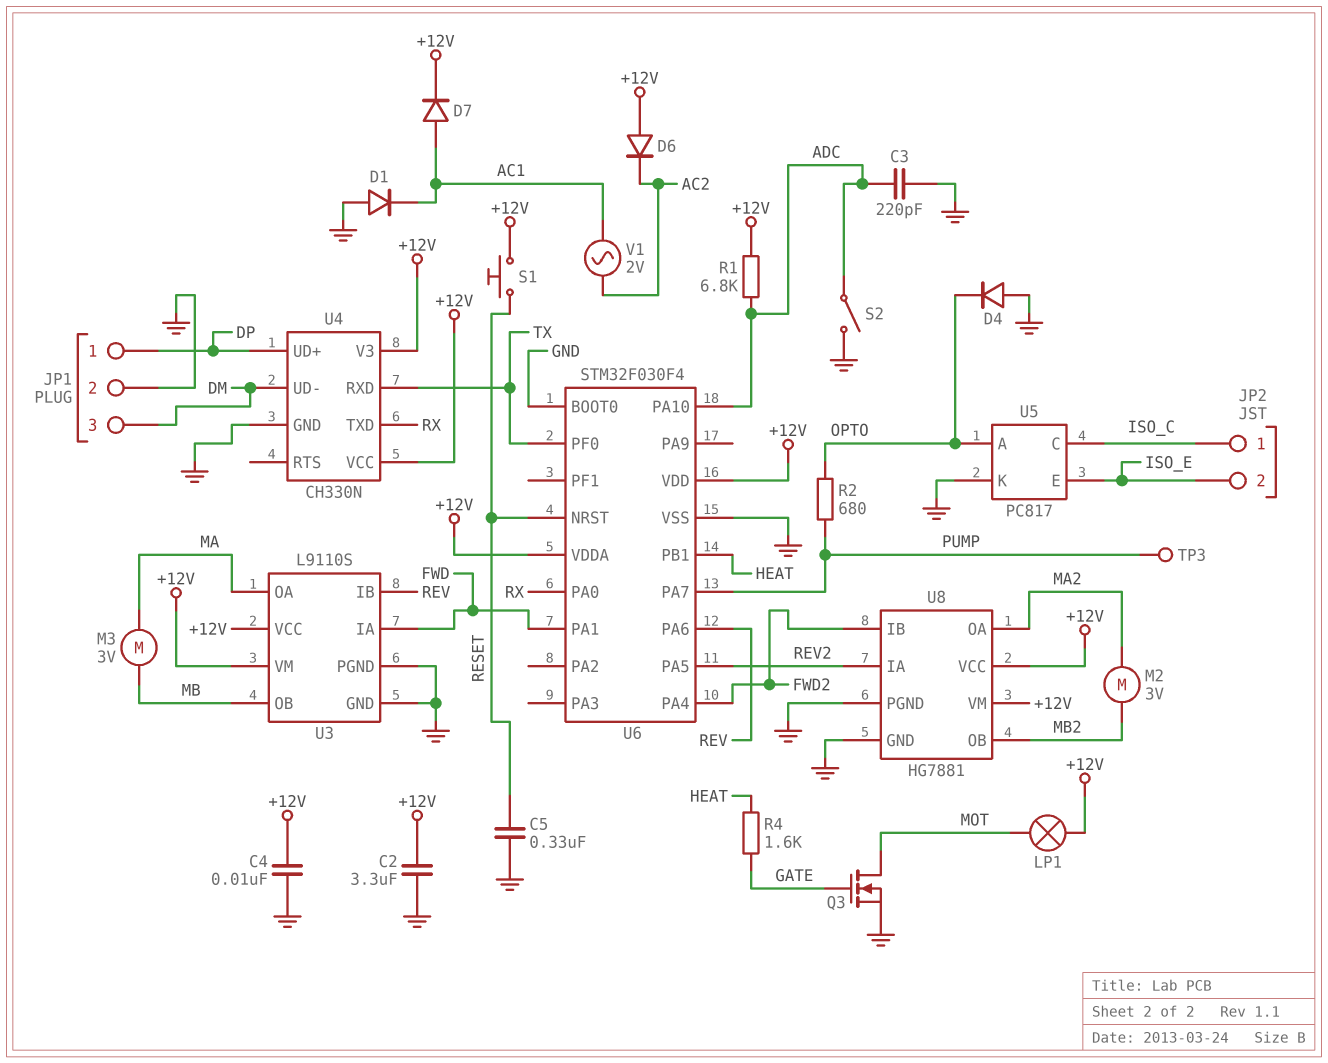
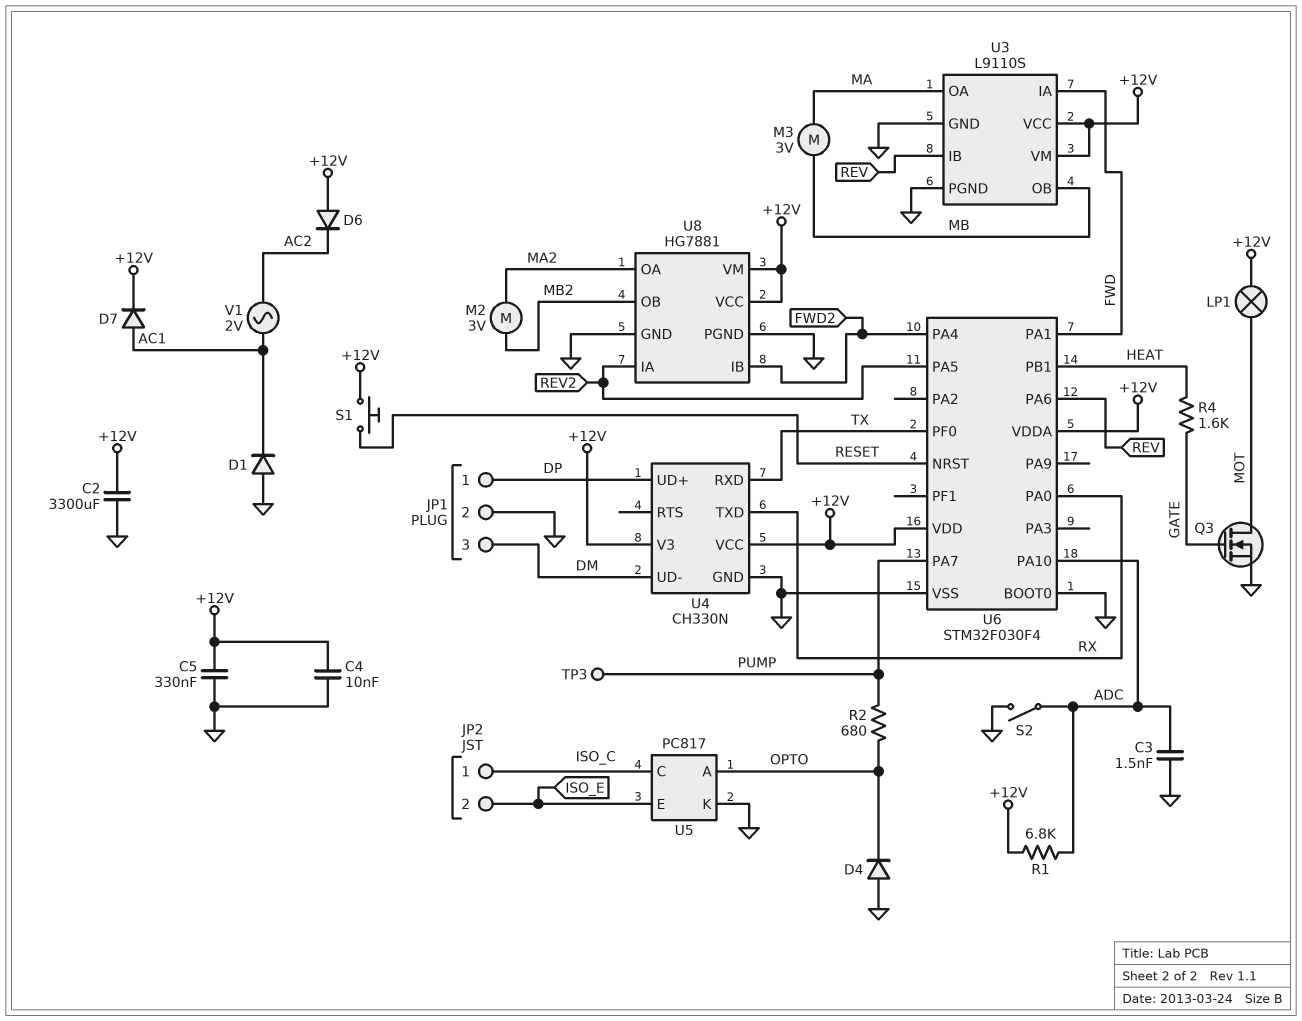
C2: 3.3uF (+12V, GND) -> 3300uF (+12V, GND)
C3: 220pF (ADC, GND) -> 1.5nF (ADC, GND)
C5: 330nF (GND, RESET) -> 330nF (+12V, GND)

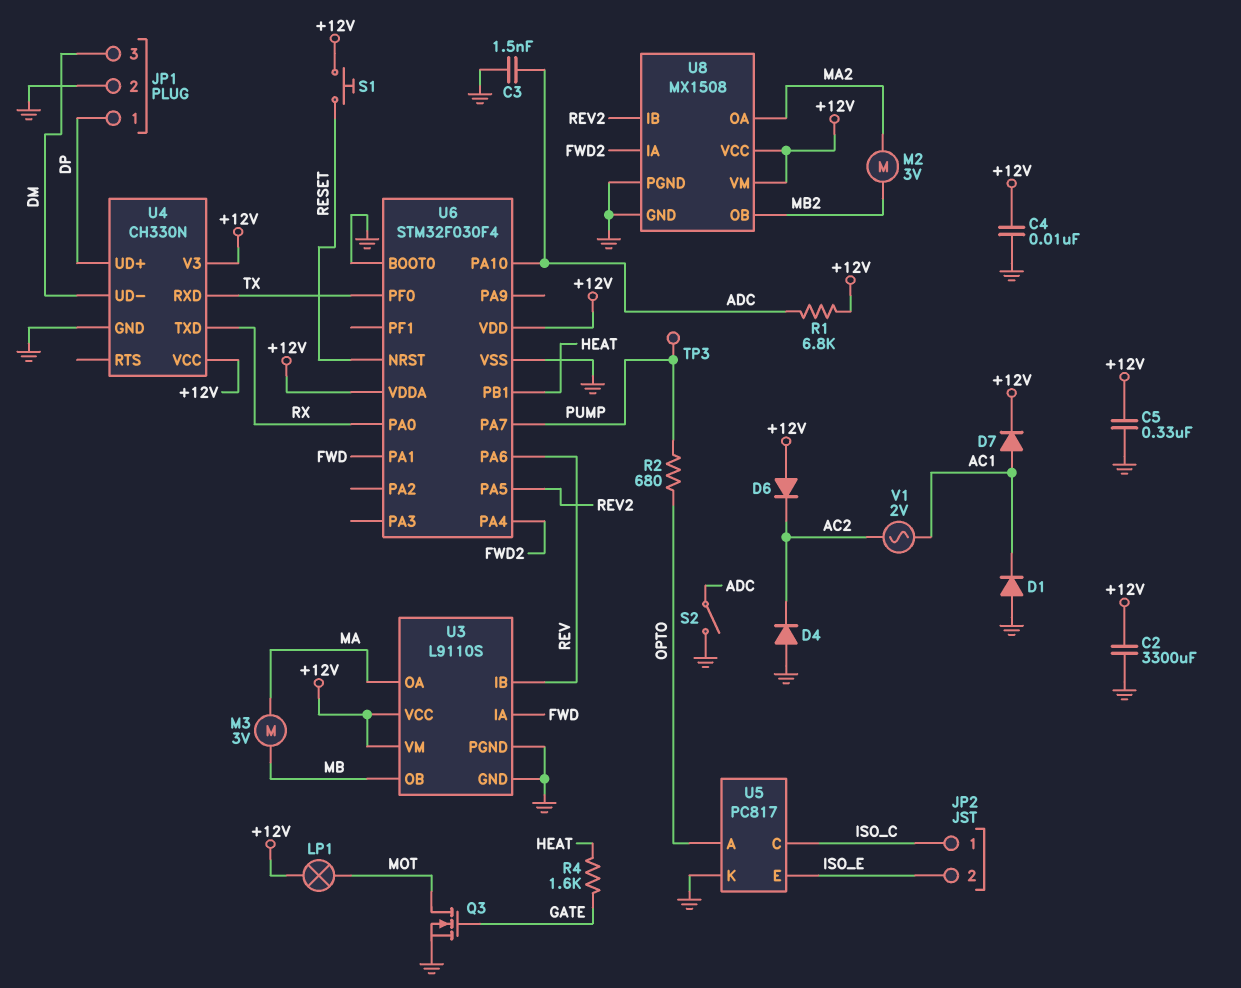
D4: diode (A GND, K OPTO) -> diode (A GND, K AC2)
U8: HG7881 -> MX1508
U8 pin IA: REV2 -> FWD2
U8 pin IB: FWD2 -> REV2

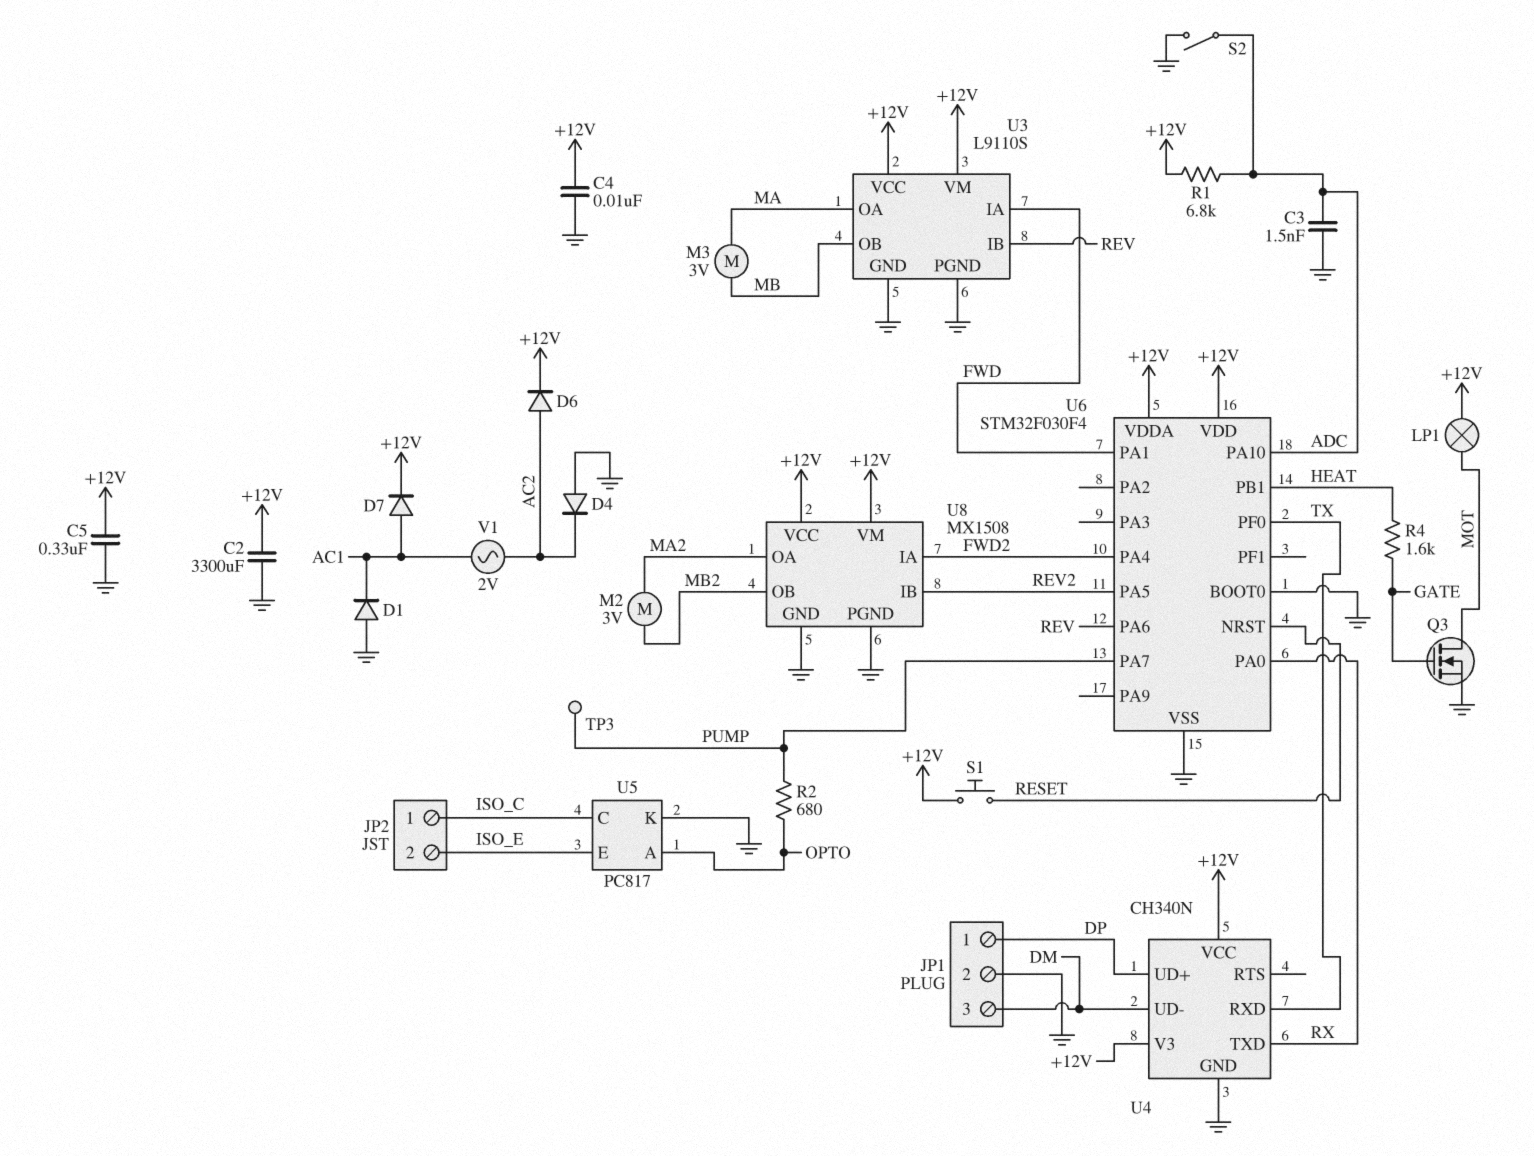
D6: diode (A +12V, K AC2) -> diode (A AC2, K +12V)
U4: CH330N -> CH340N

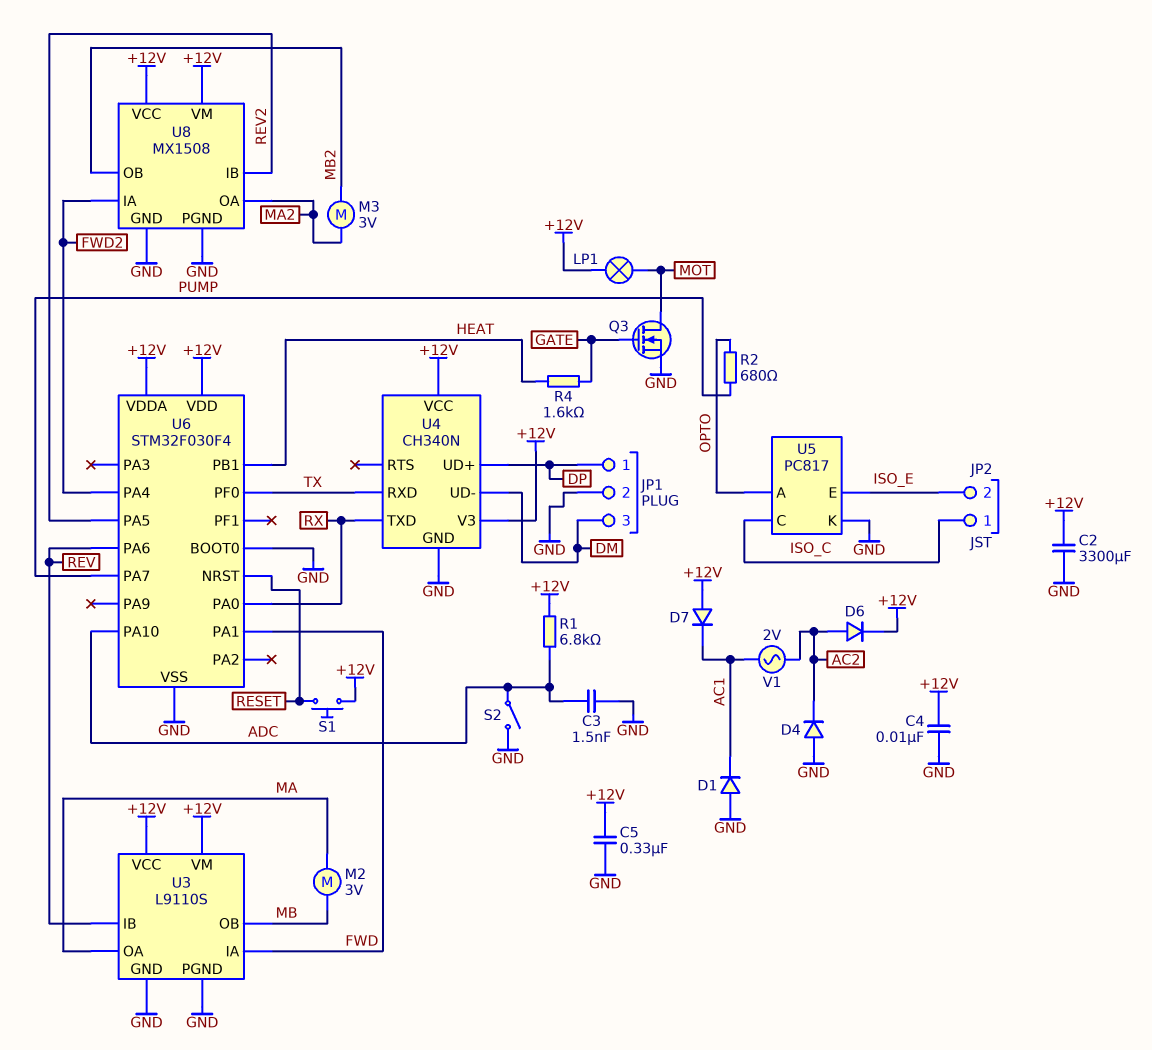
D7: diode (A AC1, K +12V) -> diode (A +12V, K AC1)
M2: motor 3V (MA2, MB2) -> motor 3V (MA, MB)
M3: motor 3V (MA, MB) -> motor 3V (MA2, MB2)
TP3: test point (PUMP) -> none

